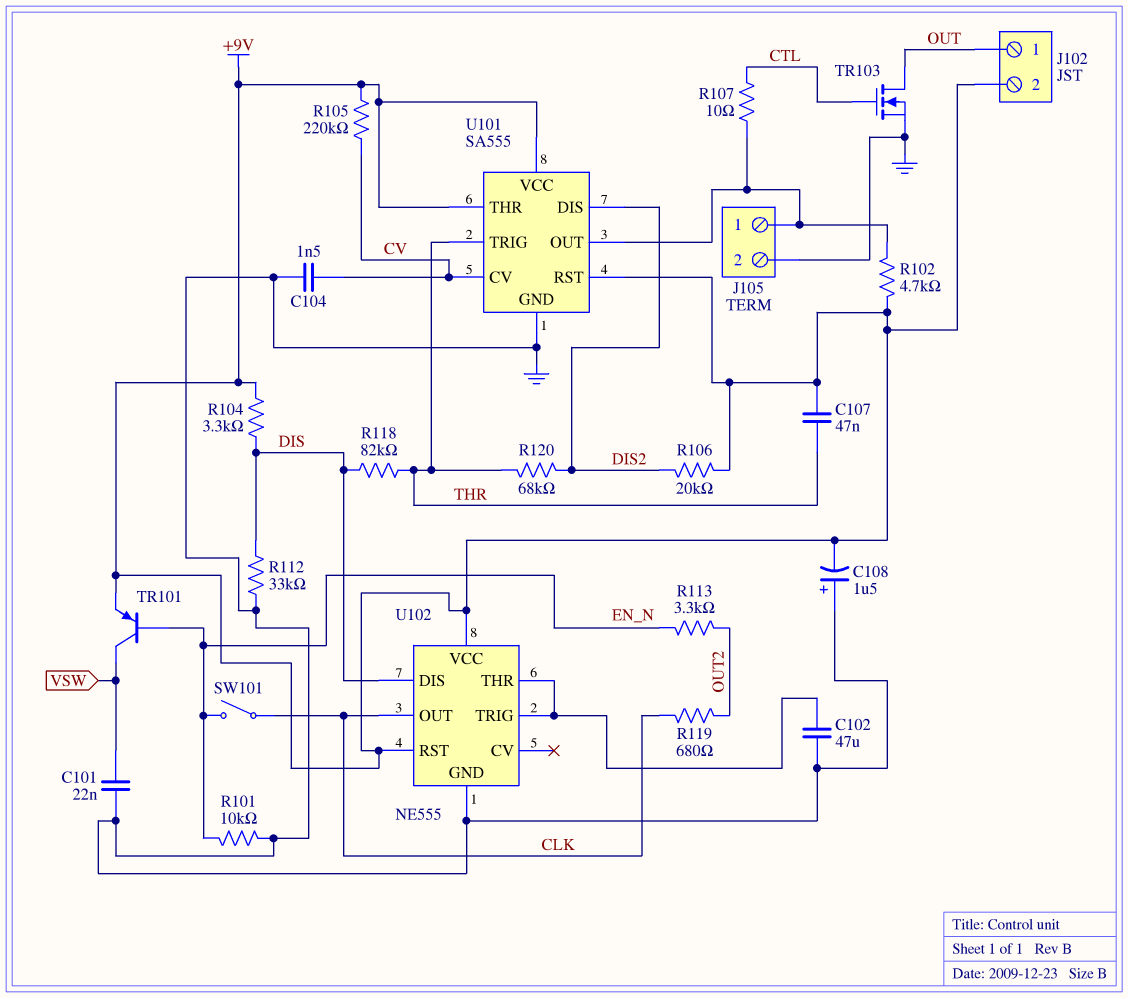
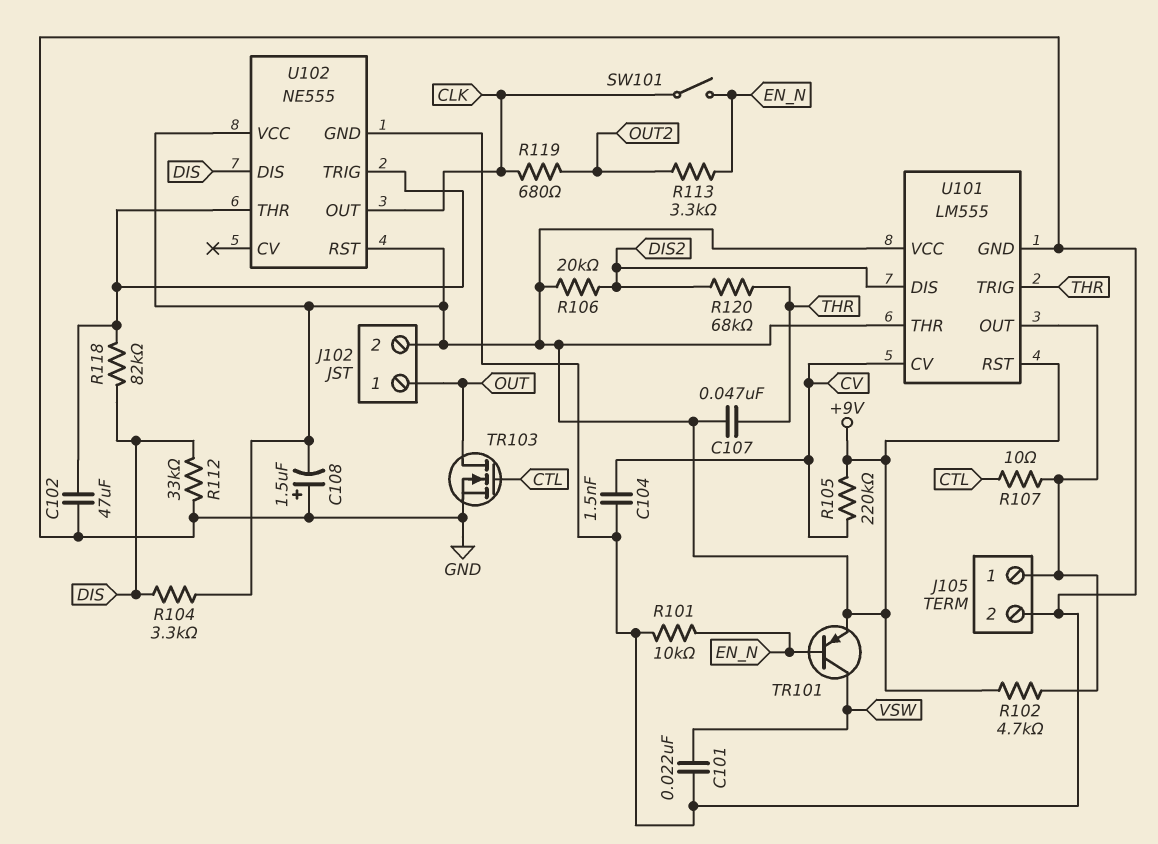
R118: 82k (DIS, THR) -> 82k (DIS, U102/THR)
U101: SA555 -> LM555

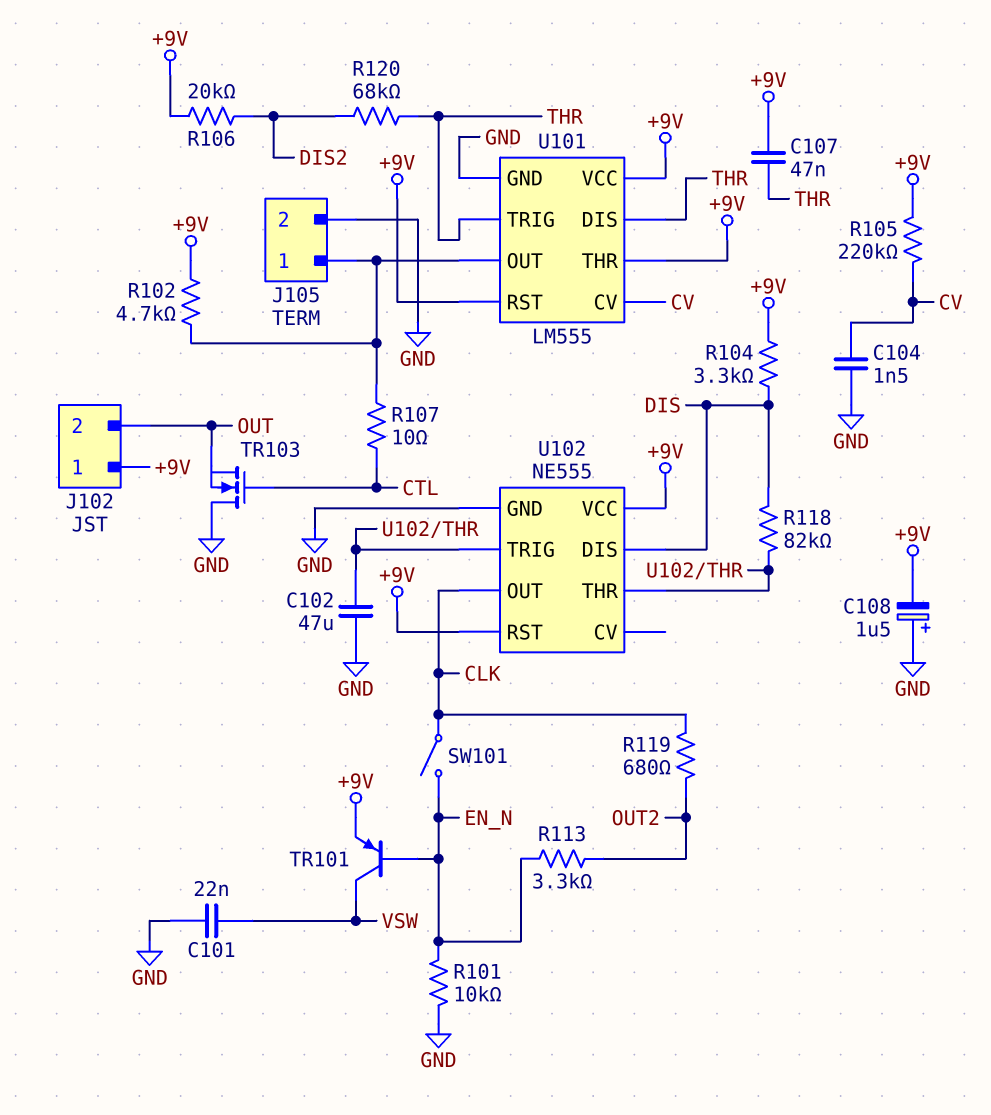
J102 pin 1: OUT -> +9V
J102 pin 2: +9V -> OUT
R112: 33k (DIS, GND) -> none
TR103: NMOS (G CTL, D OUT, S GND) -> NMOS (G CTL, D GND, S OUT)
U101 pin DIS: DIS2 -> THR

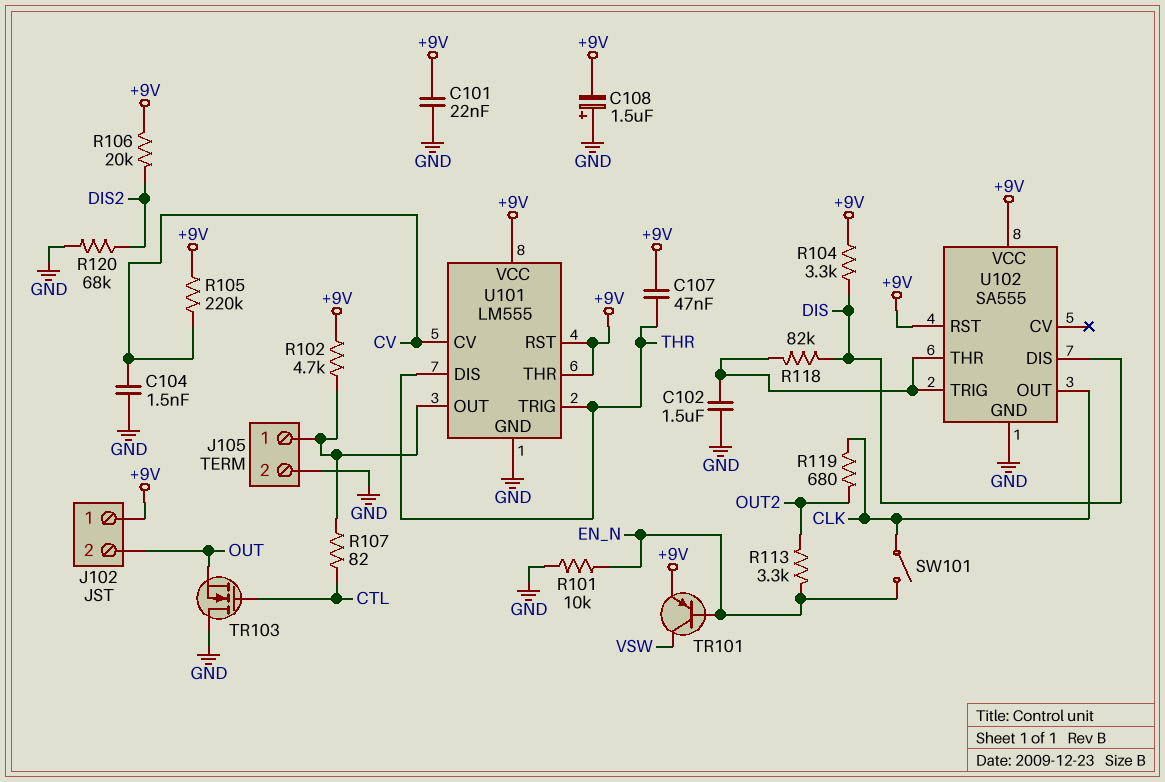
C101: 22nF (GND, VSW) -> 22nF (+9V, GND)
C102: 47uF (GND, U102/THR) -> 1.5uF (GND, U102/THR)
R107: 10 (CTL, J105/1) -> 82 (CTL, J105/1)
R120: 68k (DIS2, THR) -> 68k (DIS2, GND)
U102: NE555 -> SA555

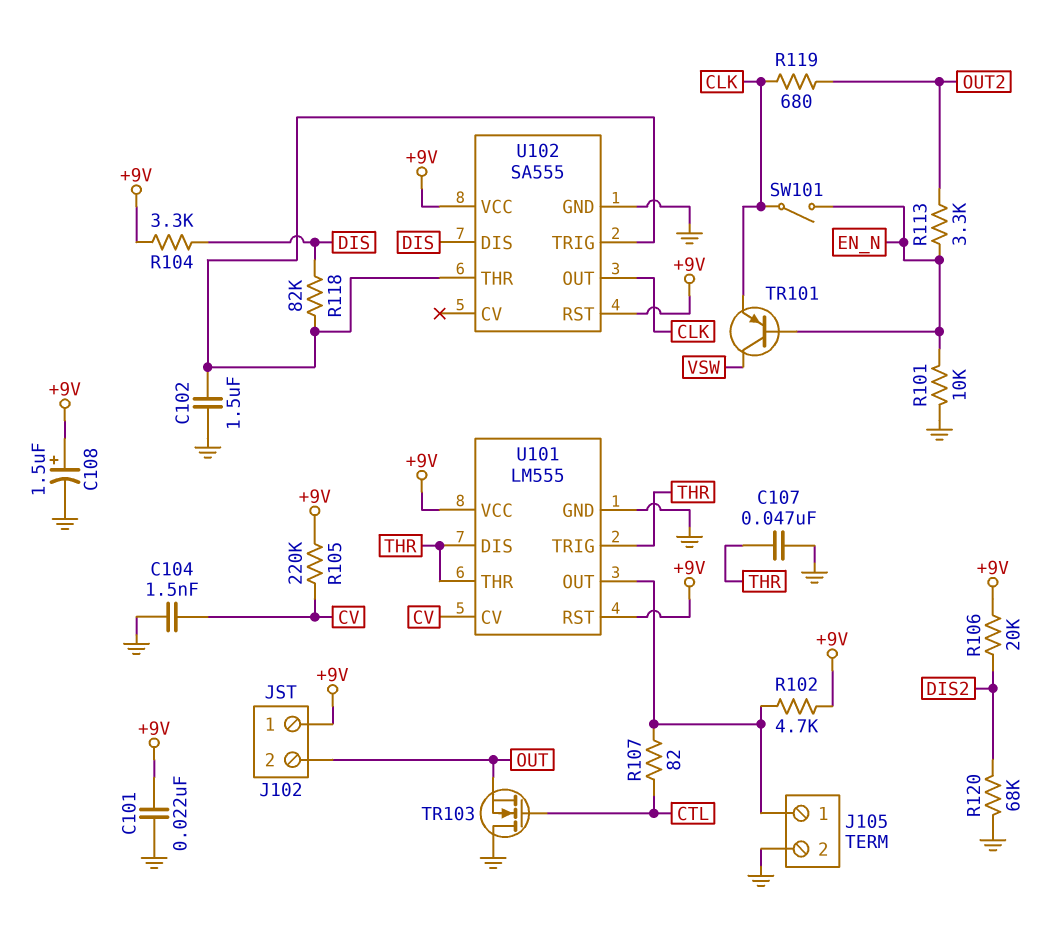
C107: 47nF (+9V, THR) -> 47nF (GND, THR)
C108: 1.5uF (plus GND, minus +9V) -> 1.5uF (plus +9V, minus GND)
TR101: PNP (B EN_N, C VSW, E +9V) -> PNP (B EN_N, C VSW, E CLK)
U101 pin THR: +9V -> THR

